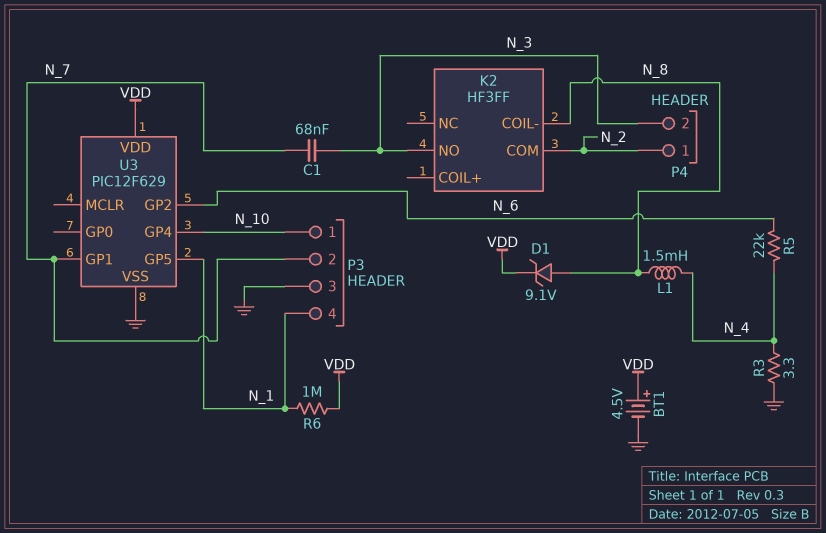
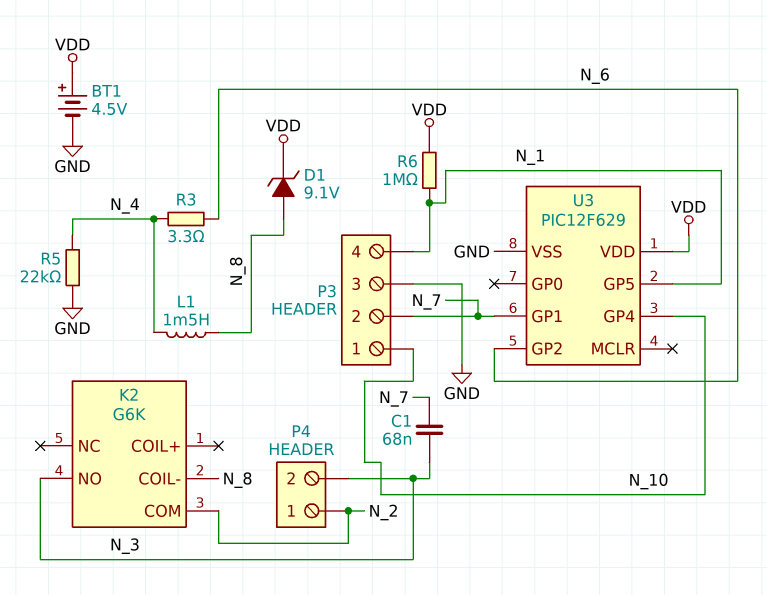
K2: HF3FF -> G6K
R3: 3.3 (GND, N_4) -> 3.3 (N_4, N_6)
R5: 22k (N_4, N_6) -> 22k (GND, N_4)

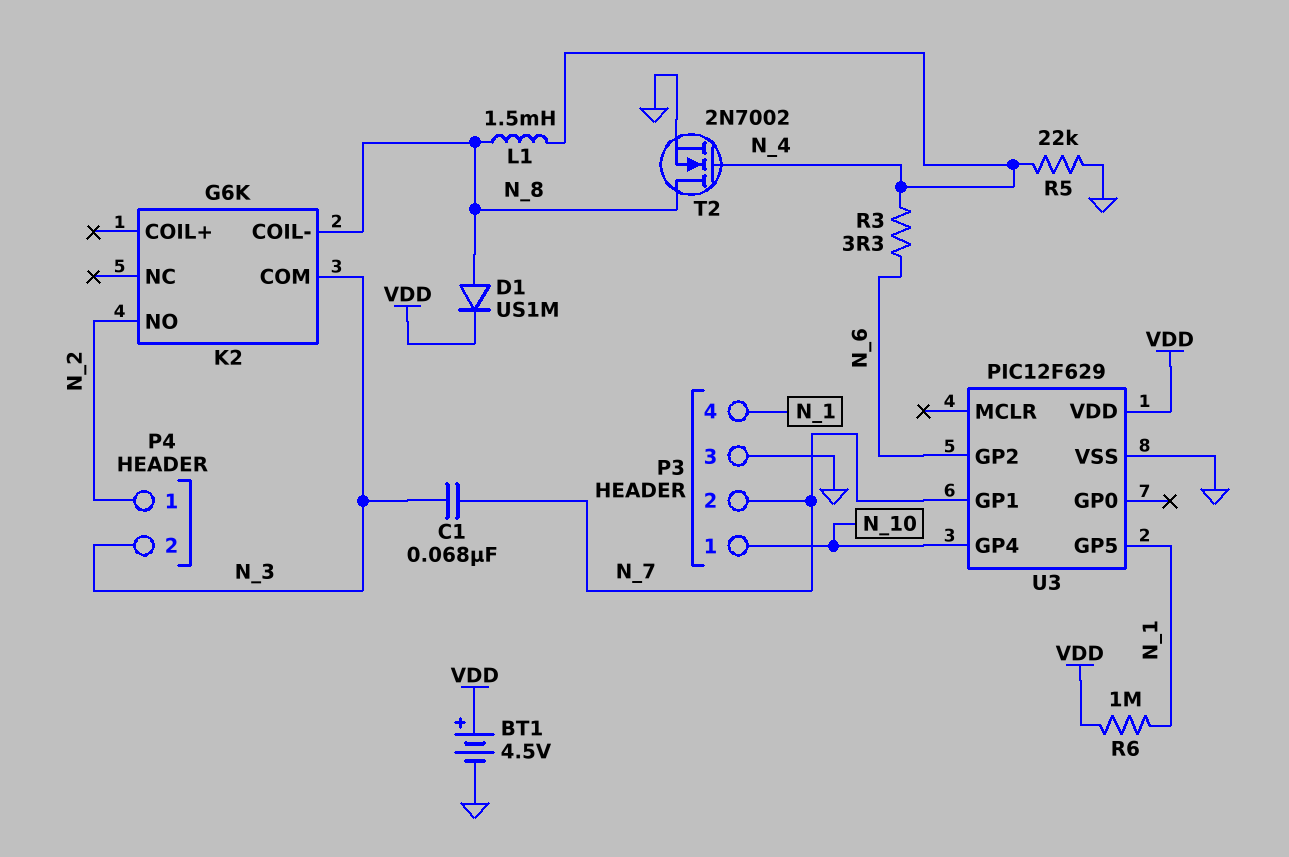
D1: zener 9.1V (A N_8, K VDD) -> diode US1M (A N_8, K VDD)
K2 pin COM: N_2 -> N_3
K2 pin NO: N_3 -> N_2
T2: none -> NMOS 2N7002 (G N_4, D N_8, S GND)

